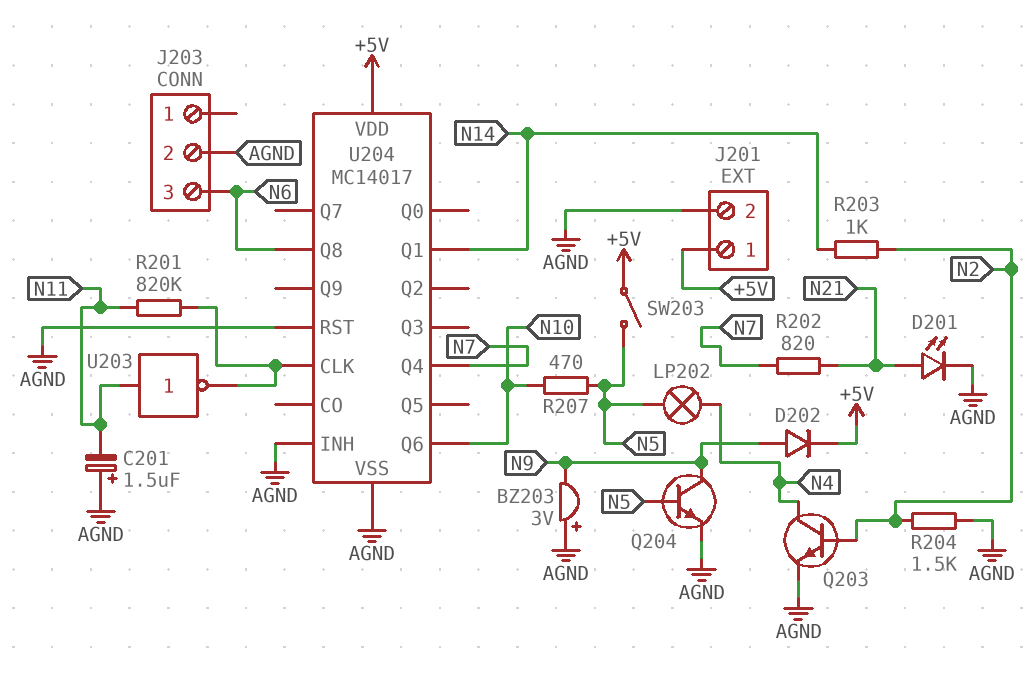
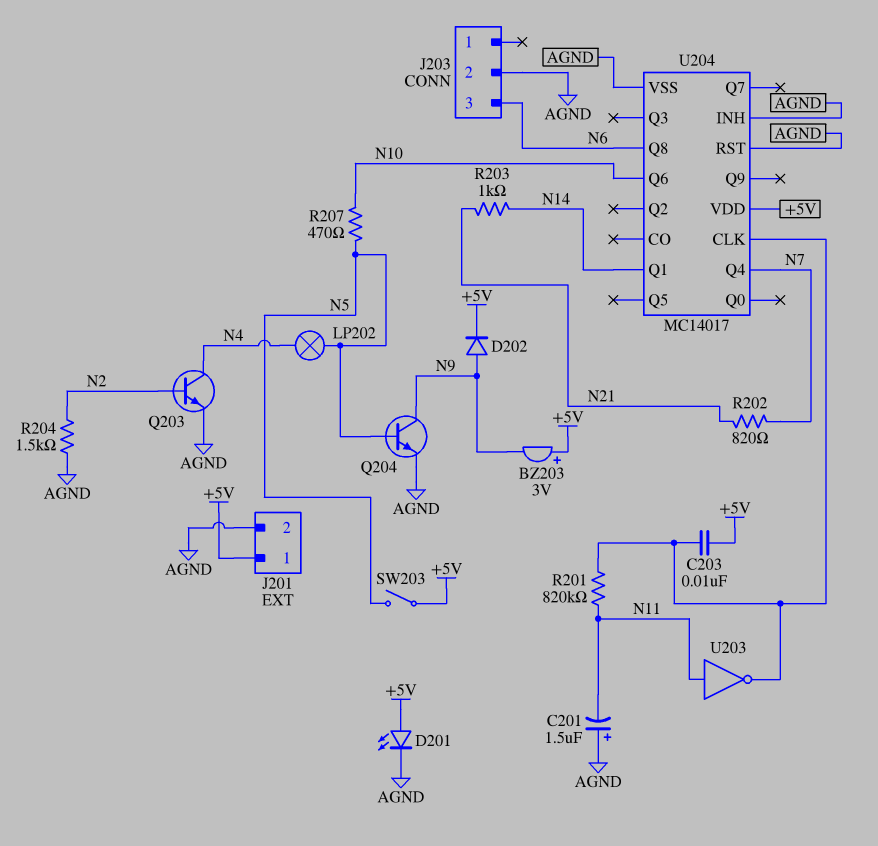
BZ203: buzzer 3V (plus AGND, minus N9) -> buzzer 3V (plus +5V, minus N9)
C203: none -> 10nF (+5V, U204/CLK)
D201: LED (A N21, K AGND) -> LED (A +5V, K AGND)
R203: 1k (N2, N14) -> 1k (N14, N21)

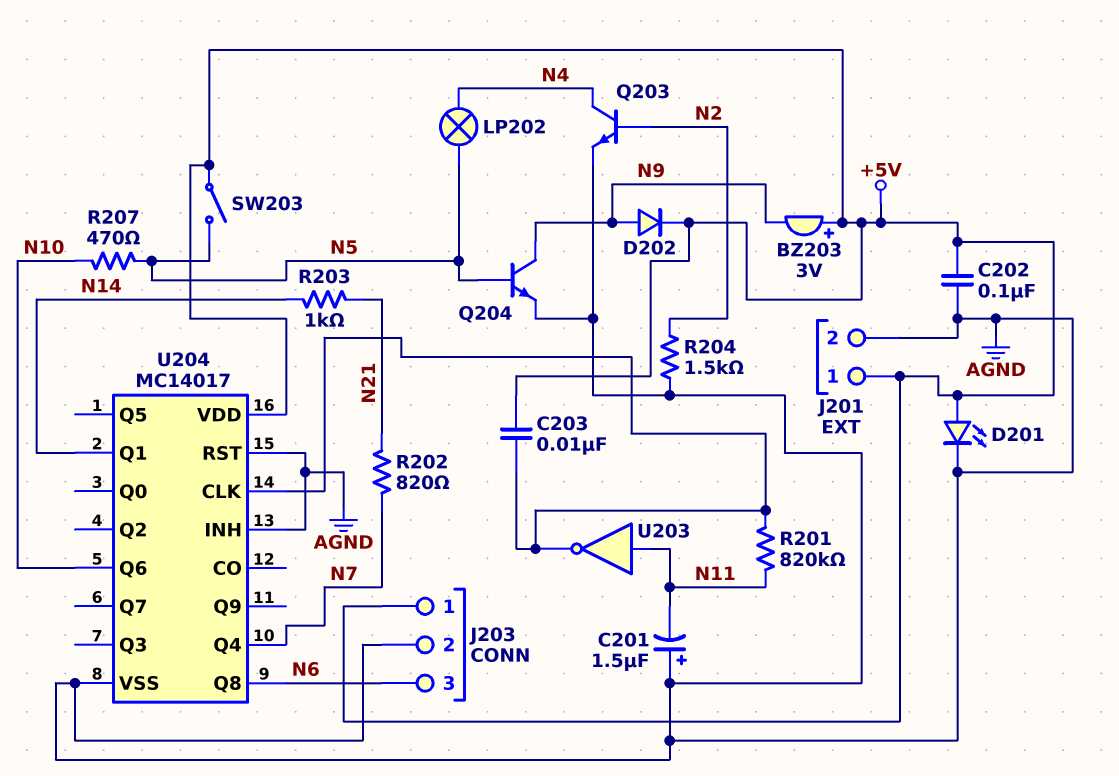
C202: none -> 100nF (+5V, AGND)
J203 pin 1: none -> +5V

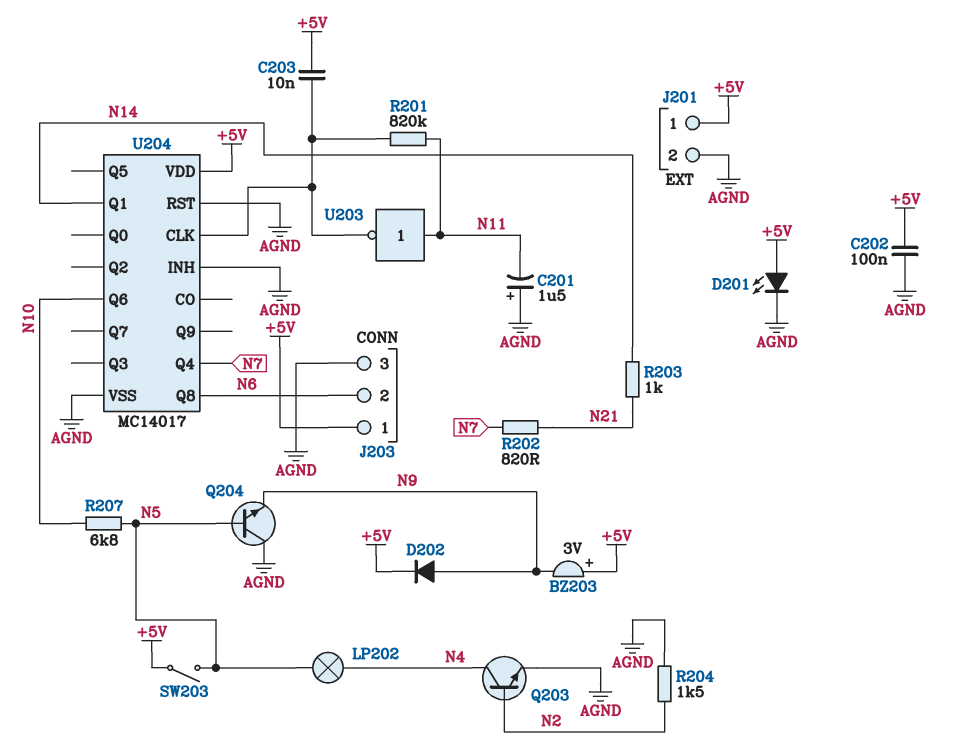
J203 pin 2: AGND -> N6
J203 pin 3: N6 -> AGND
Q204: NPN (B N5, C N9, E AGND) -> NPN (B N5, C AGND, E N9)
R207: 470 (N5, N10) -> 6.8k (N5, N10)

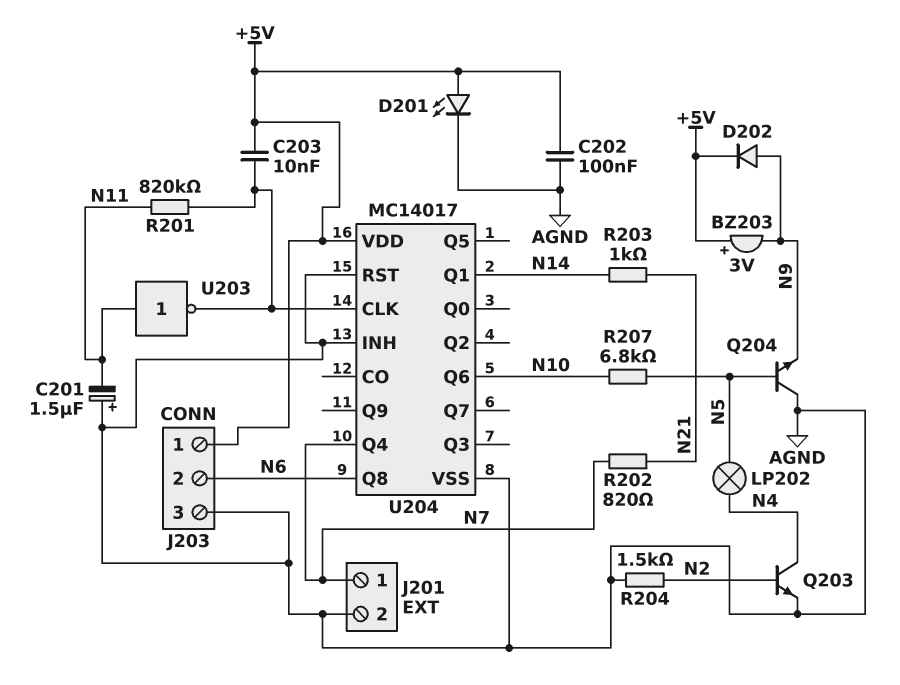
J201 pin 1: +5V -> N7
SW203: switch (+5V, N5) -> none

